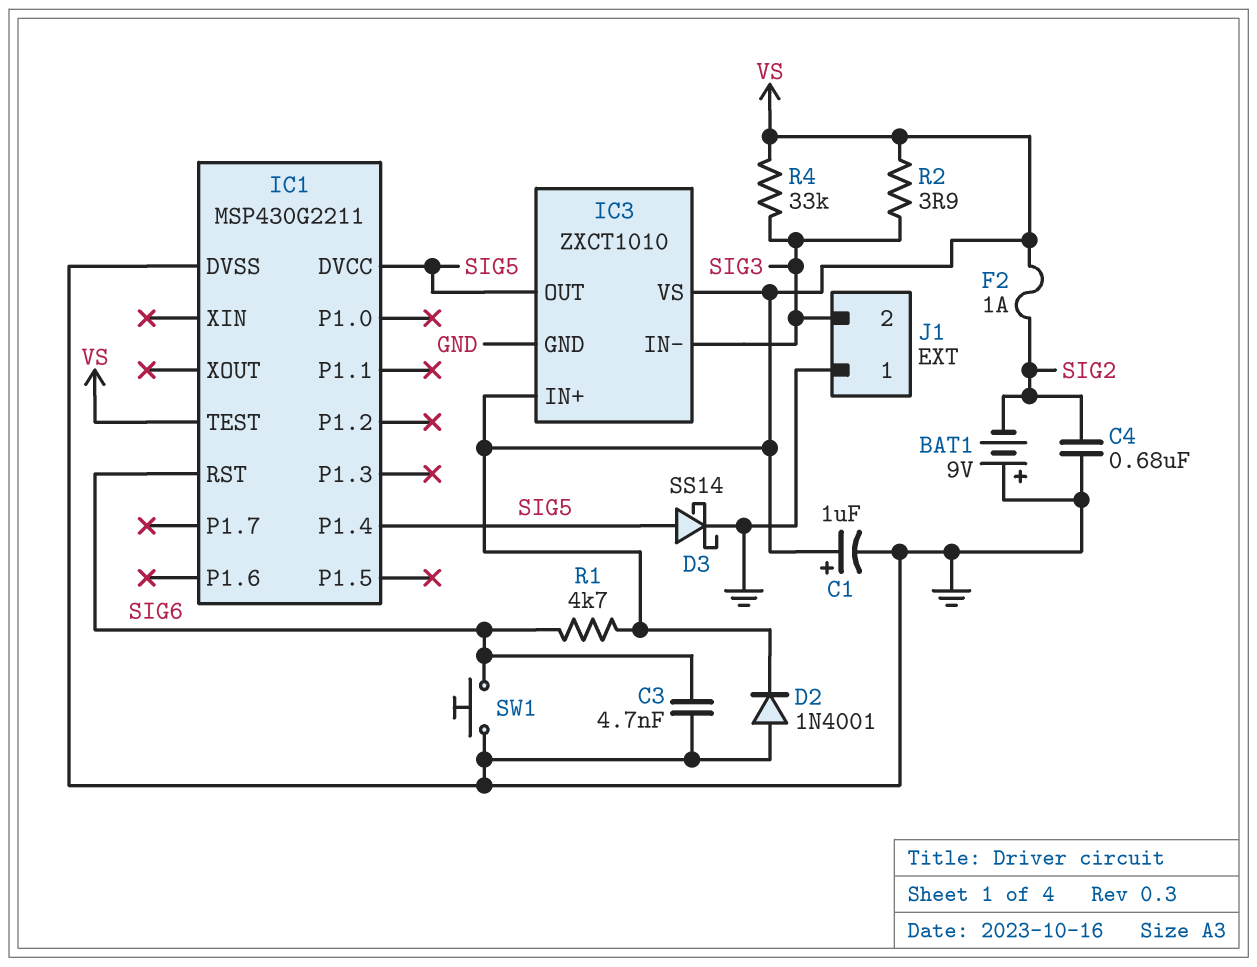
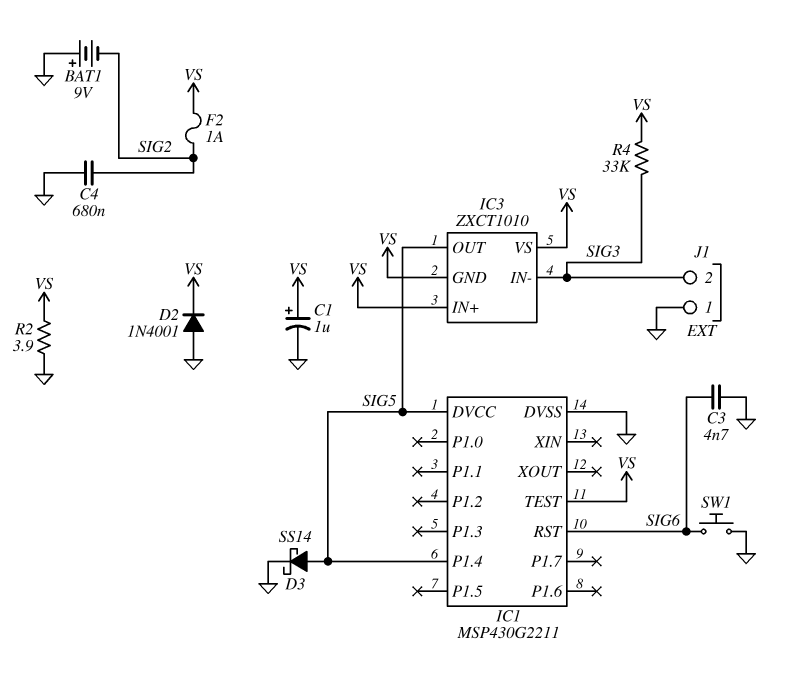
IC3 pin GND: GND -> VS
R1: 4.7k (SIG6, VS) -> none
R2: 3.9 (SIG3, VS) -> 3.9 (GND, VS)

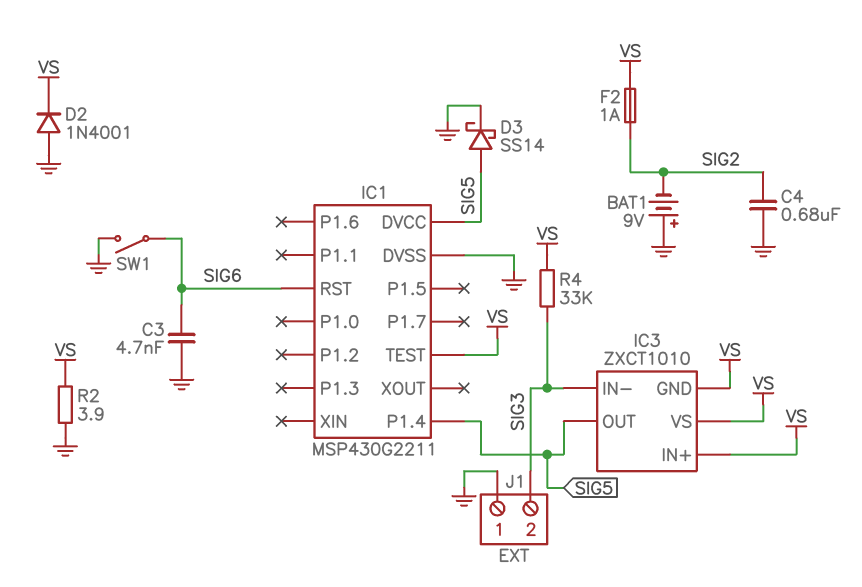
C1: 1uF (plus VS, minus GND) -> none
SW1: button (GND, SIG6) -> switch (GND, SIG6)

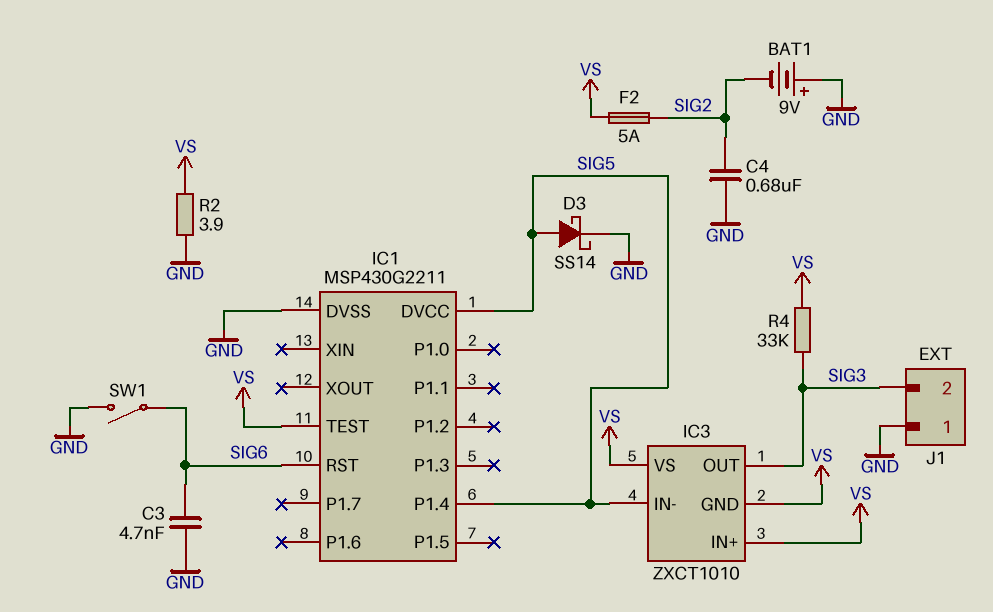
D2: diode 1N4001 (A GND, K VS) -> none
F2: 1A (SIG2, VS) -> 5A (SIG2, VS)
IC3 pin IN-: SIG3 -> SIG5
IC3 pin OUT: SIG5 -> SIG3

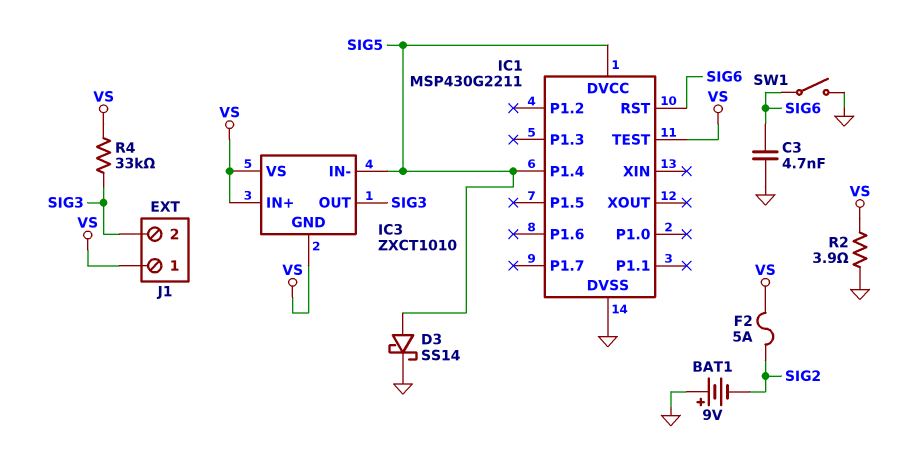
C4: 680nF (GND, SIG2) -> none
J1 pin 1: GND -> VS

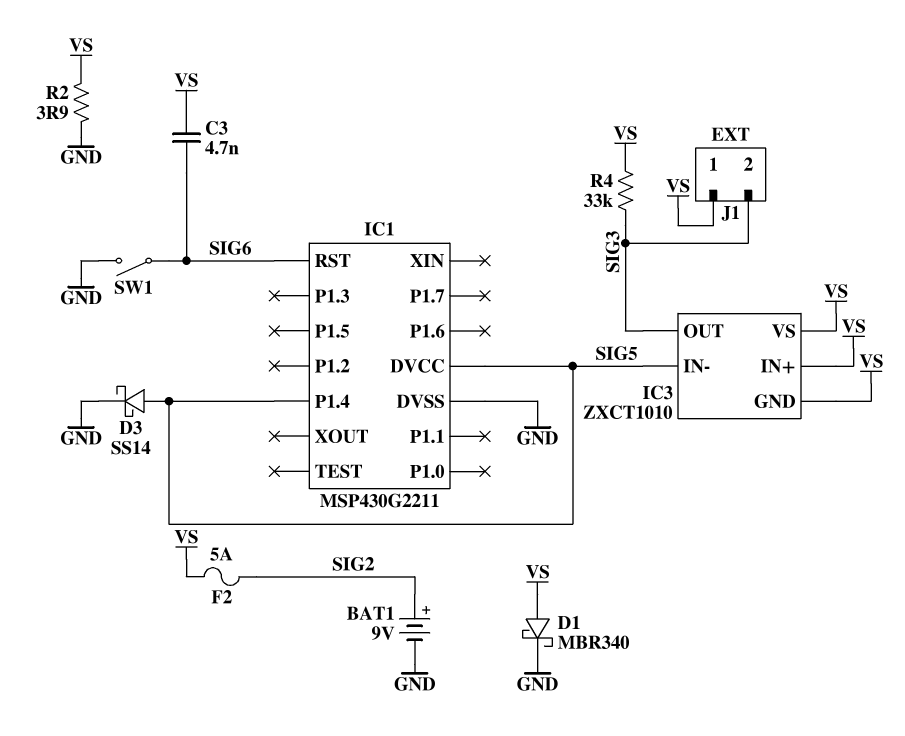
BAT1: 9V (plus GND, minus SIG2) -> 9V (plus SIG2, minus GND)
C3: 4.7nF (GND, SIG6) -> 4.7nF (SIG6, VS)
D1: none -> schottky MBR340 (A VS, K GND)
IC1 pin TEST: VS -> none

